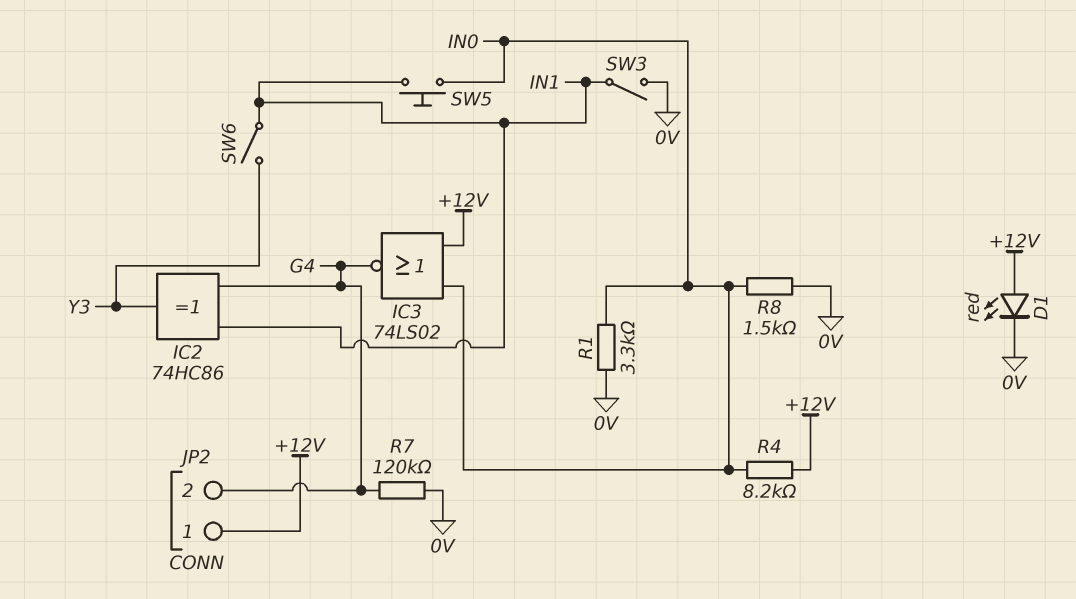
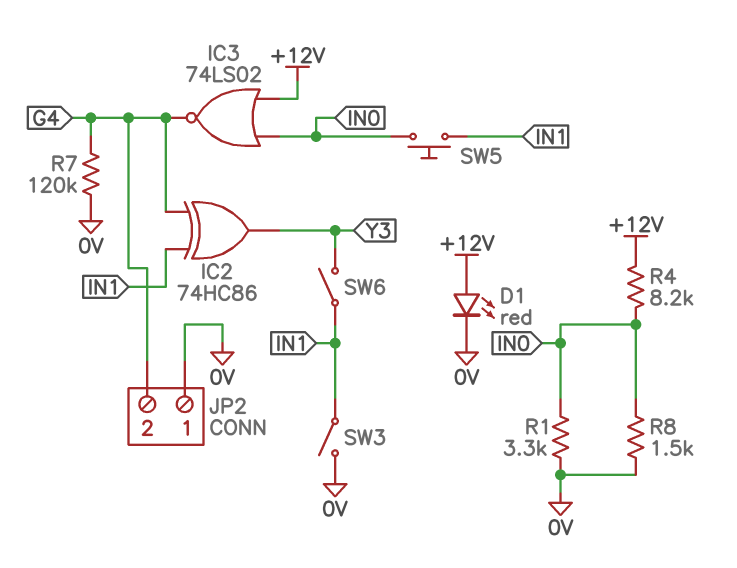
JP2 pin 1: +12V -> 0V

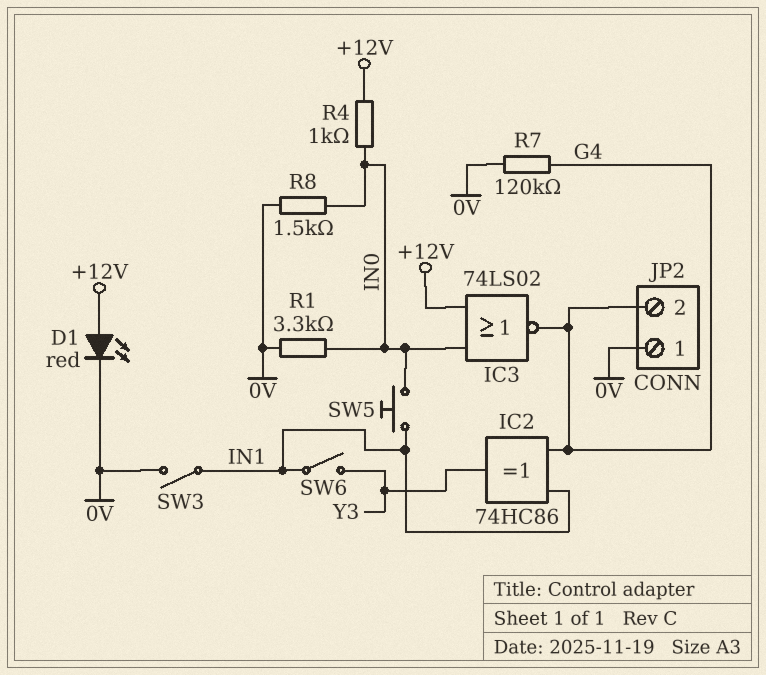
R4: 8.2k (+12V, IN0) -> 1k (+12V, IN0)

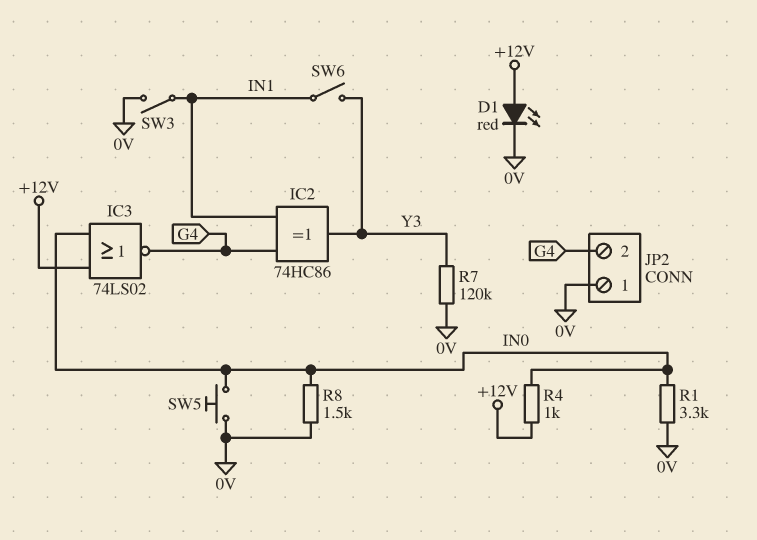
R7: 120k (0V, G4) -> 120k (0V, Y3)
SW5: button (IN0, IN1) -> button (0V, IN0)

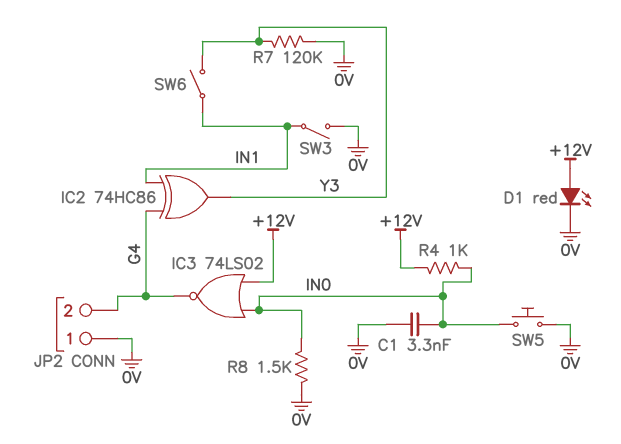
C1: none -> 3.3nF (0V, IN0)
R1: 3.3k (0V, IN0) -> none

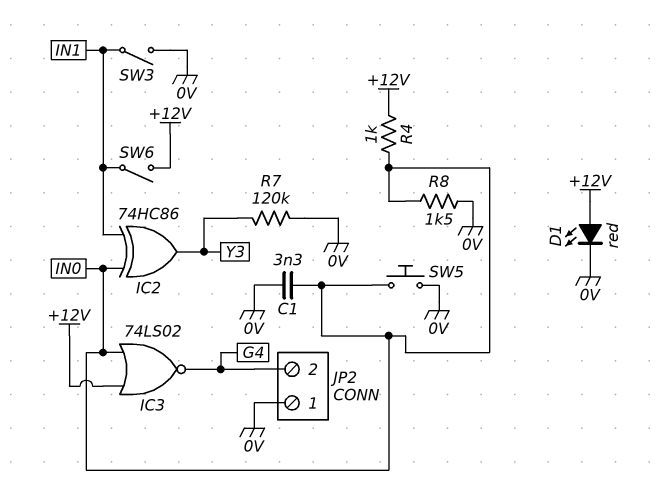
IC2: XOR 74HC86 (in G4, in IN1, out Y3) -> XOR 74HC86 (in IN0, in IN1, out Y3)
SW6: switch (IN1, Y3) -> switch (+12V, IN1)

